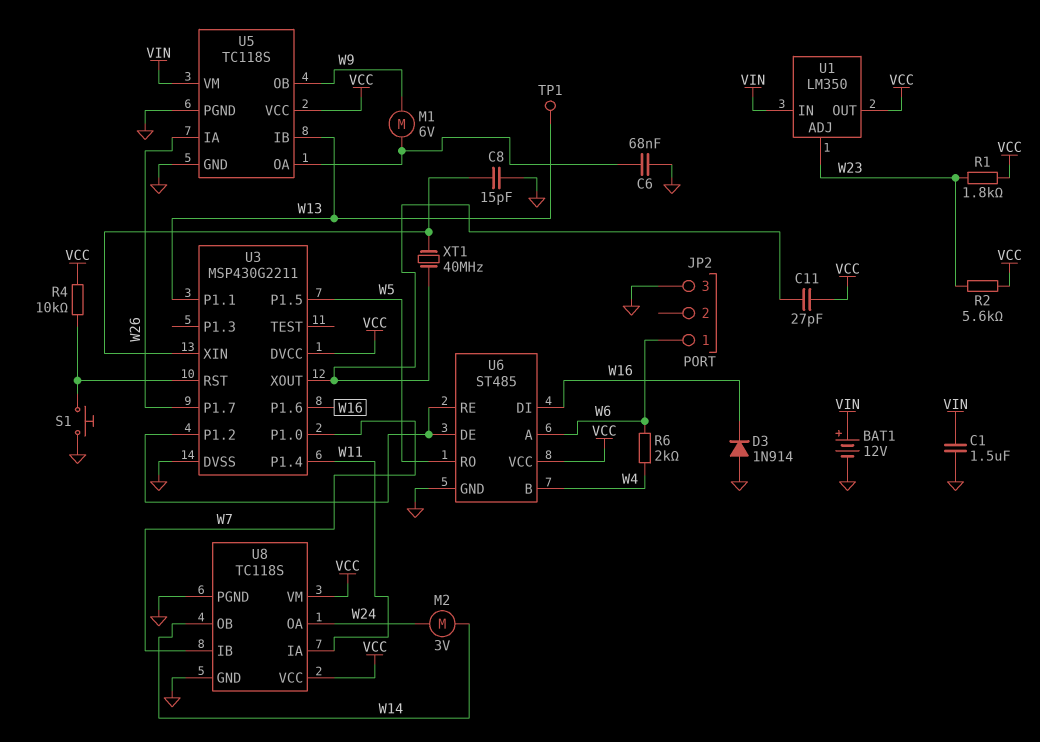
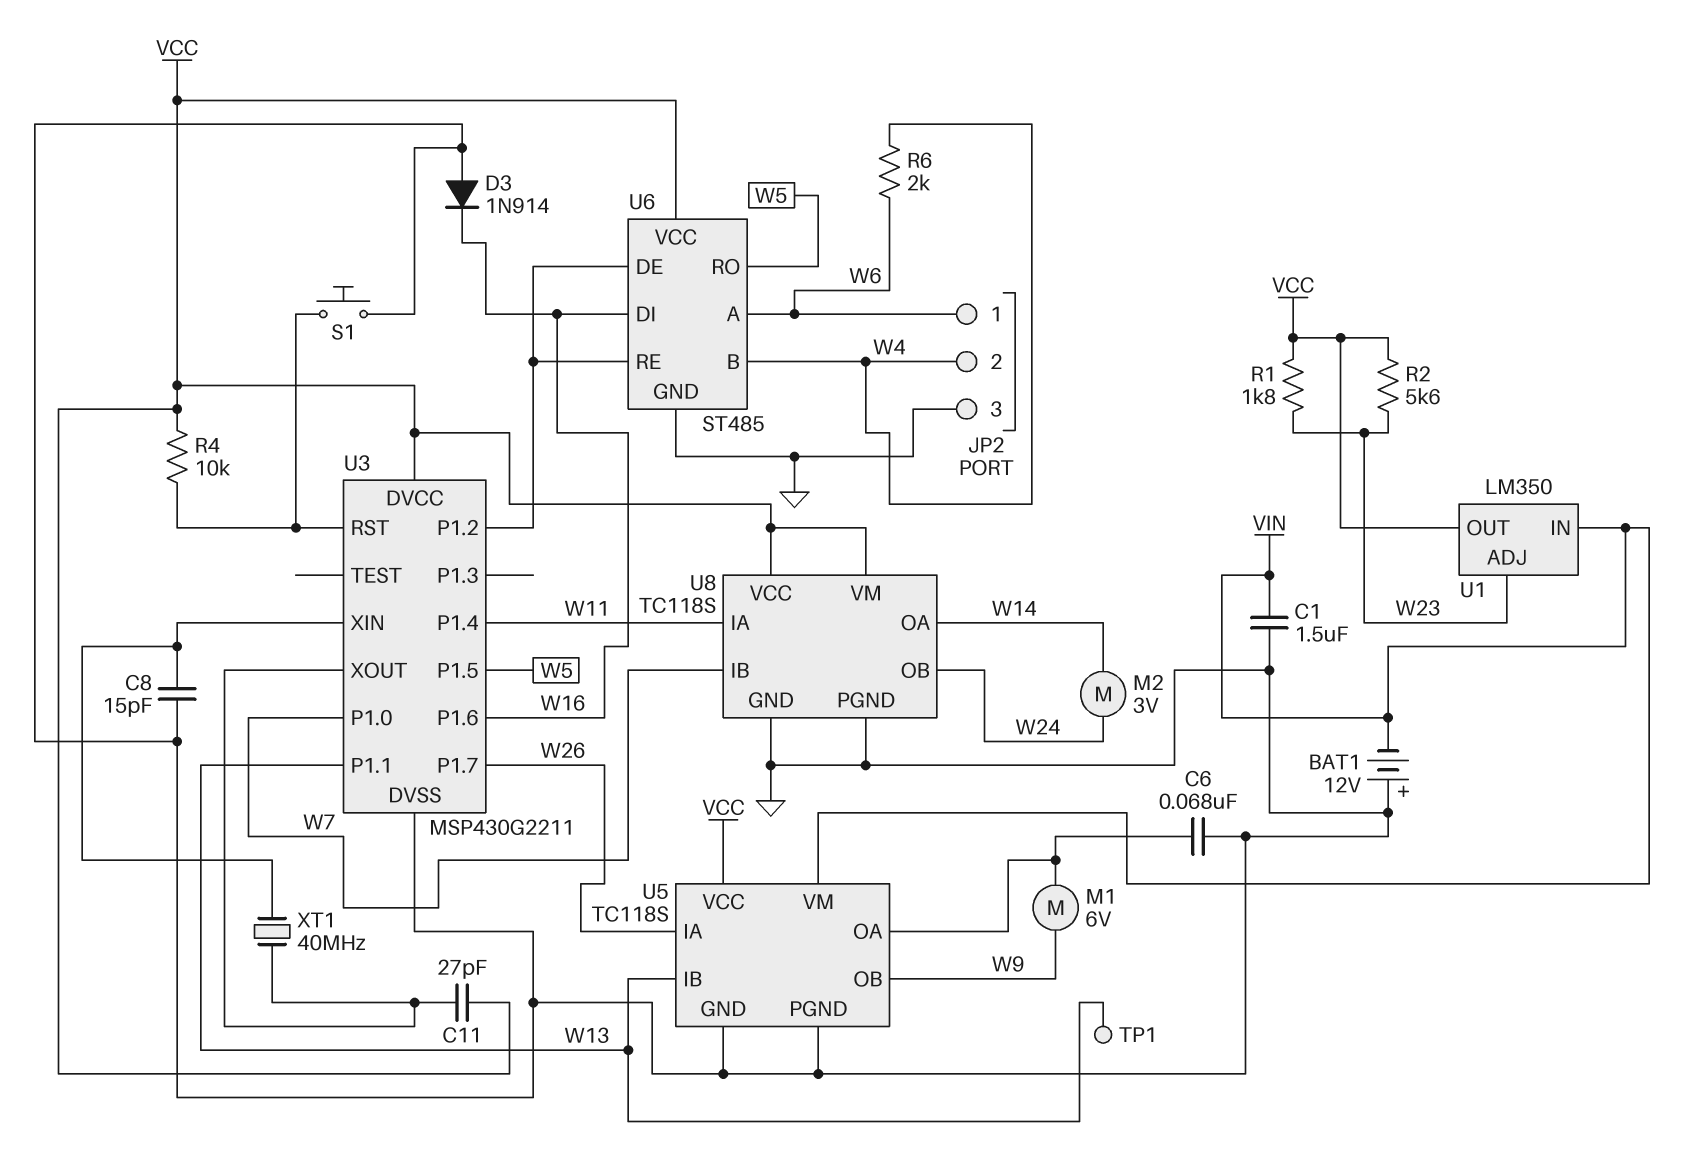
BAT1: 12V (plus VIN, minus GND) -> 12V (plus GND, minus VIN)
JP2 pin 2: none -> W4
U8 pin OA: W24 -> W14
U8 pin OB: W14 -> W24

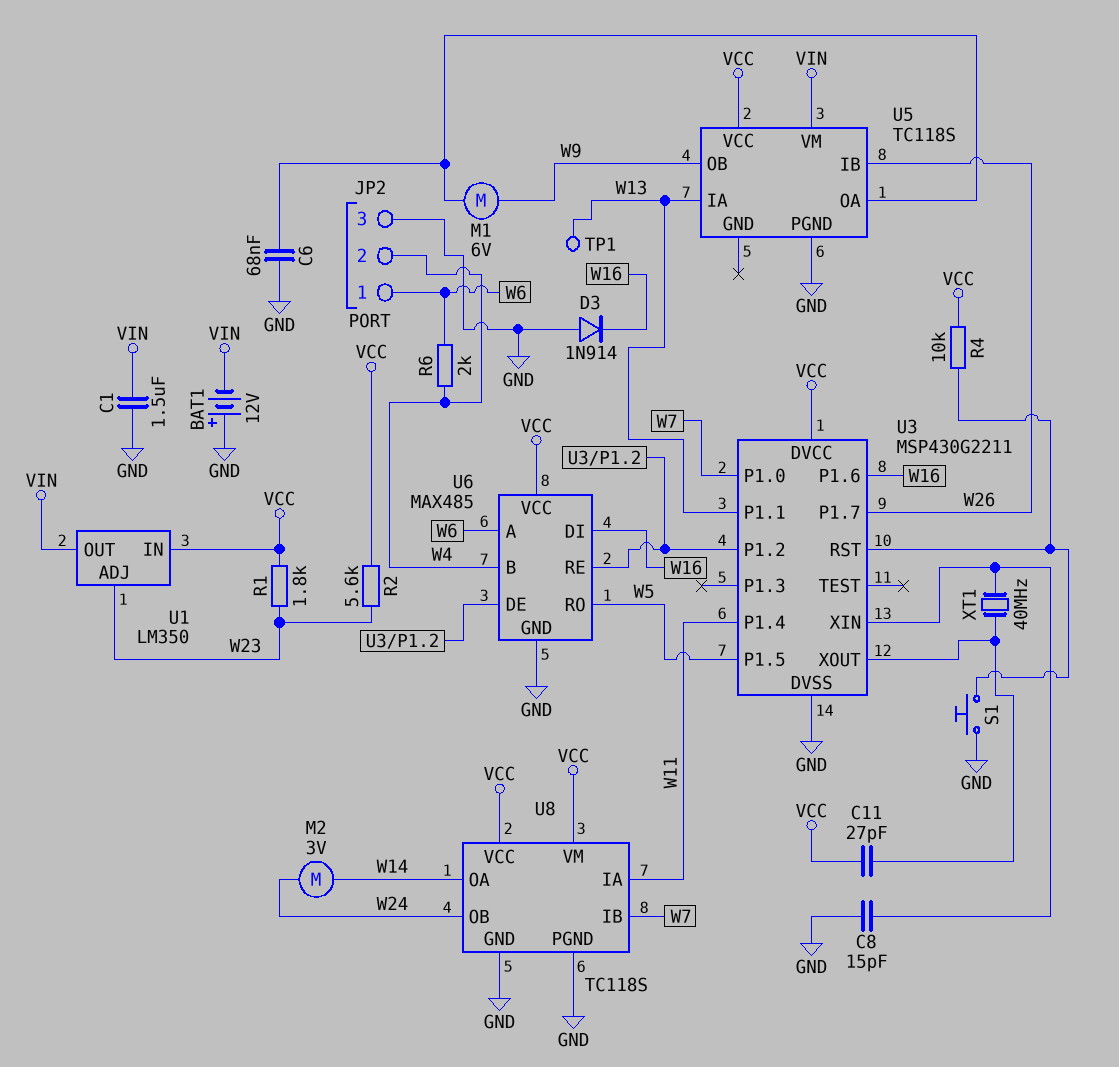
U1 pin IN: VIN -> VCC
U1 pin OUT: VCC -> VIN
U5 pin GND: GND -> none
U5 pin IA: W26 -> W13
U5 pin IB: W13 -> W26
U6: ST485 -> MAX485

